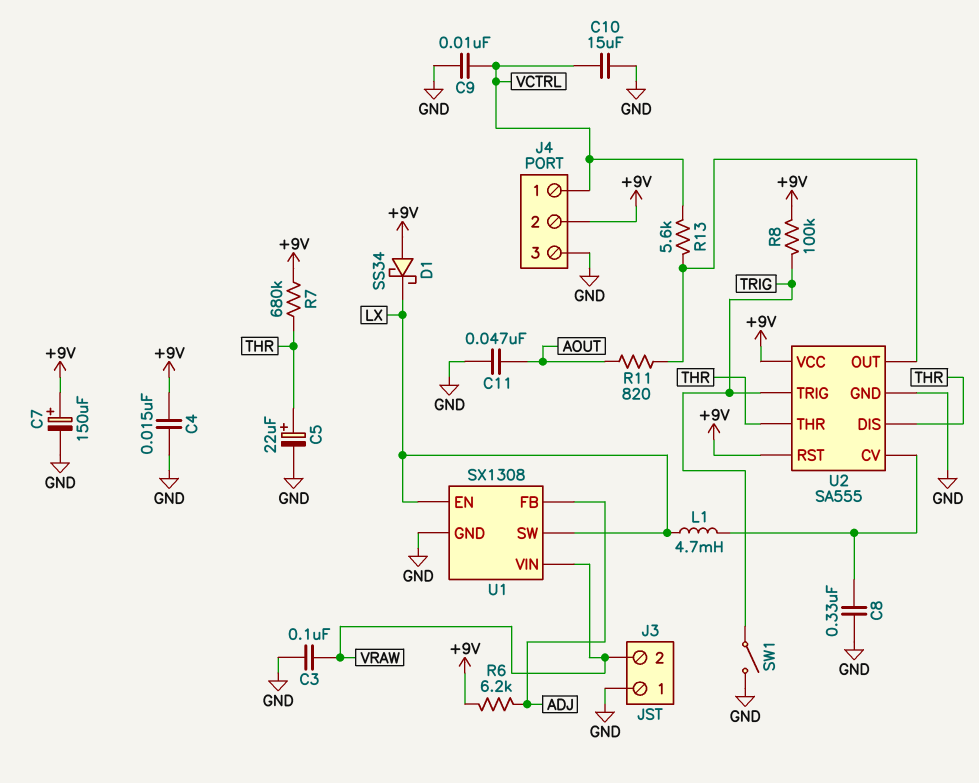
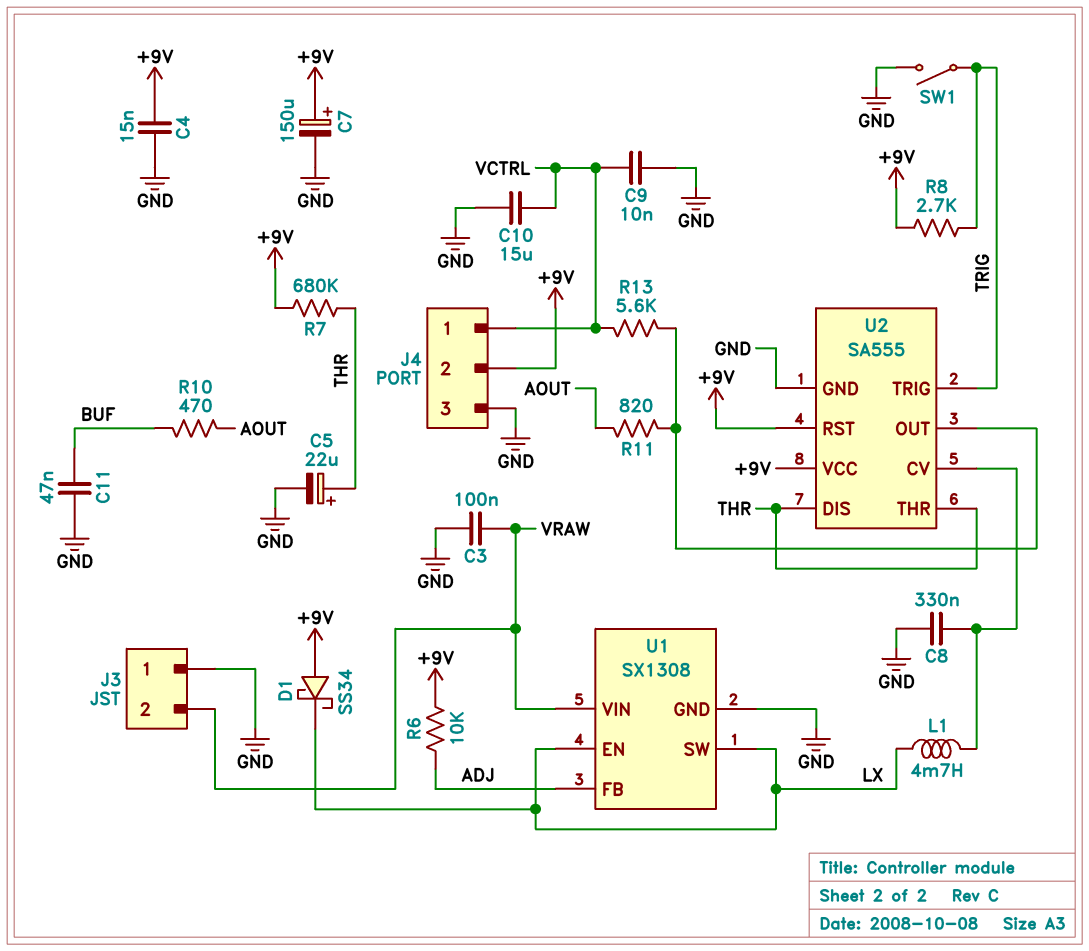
C11: 47nF (AOUT, GND) -> 47nF (BUF, GND)
R6: 6.2k (+9V, ADJ) -> 10k (+9V, ADJ)
R8: 100k (+9V, TRIG) -> 2.7k (+9V, TRIG)
R10: none -> 470 (AOUT, BUF)

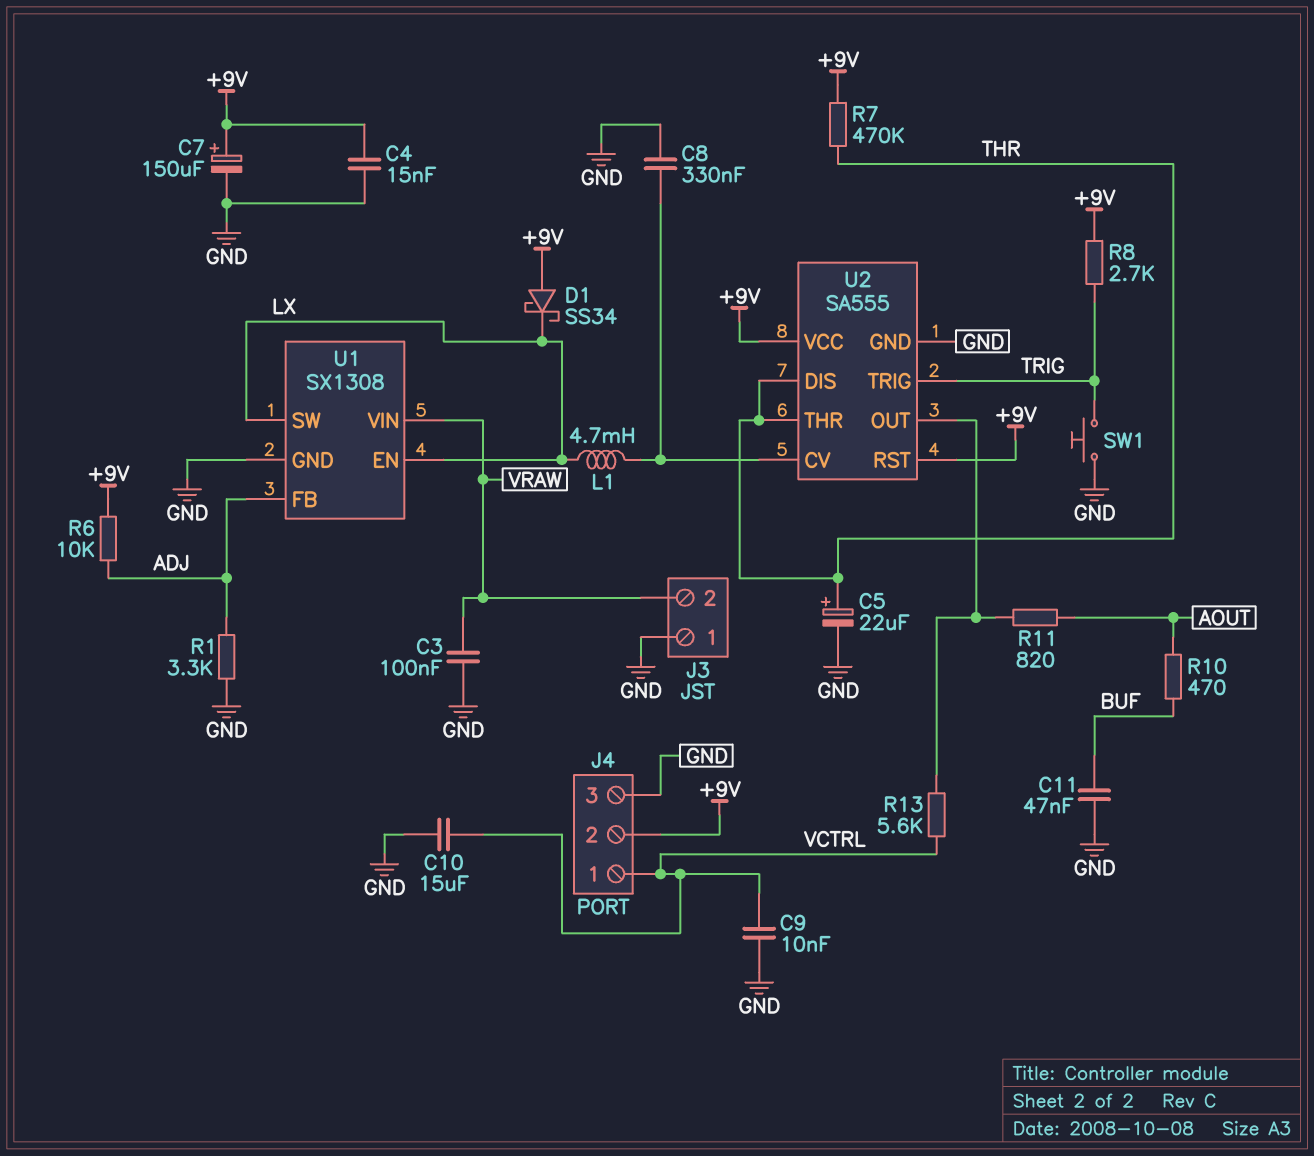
R1: none -> 3.3k (ADJ, GND)
R7: 680k (+9V, THR) -> 470k (+9V, THR)
SW1: switch (GND, TRIG) -> button (GND, TRIG)

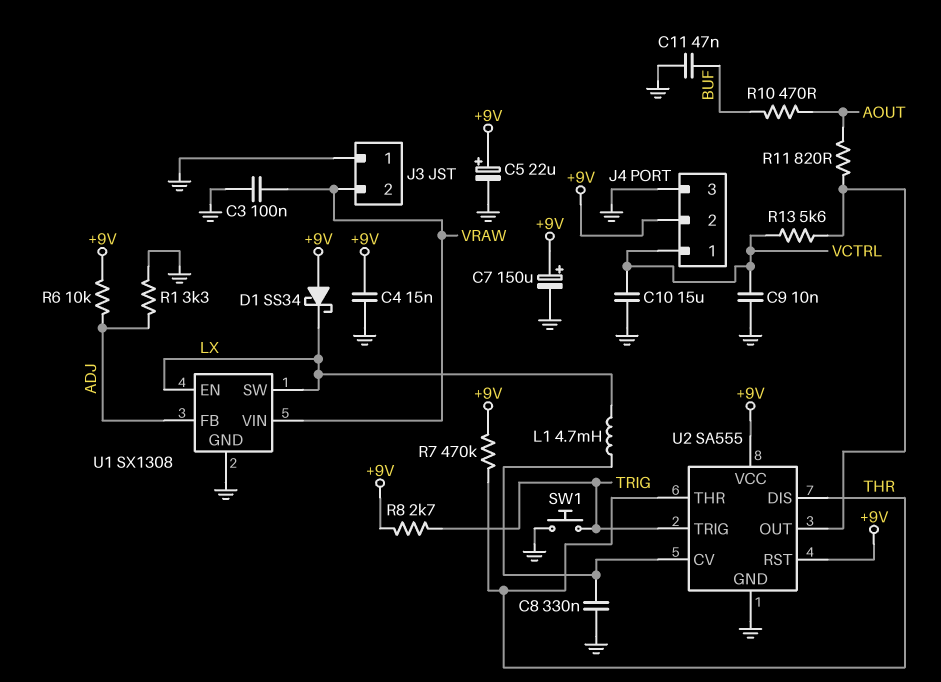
C5: 22uF (plus THR, minus GND) -> 22uF (plus +9V, minus GND)

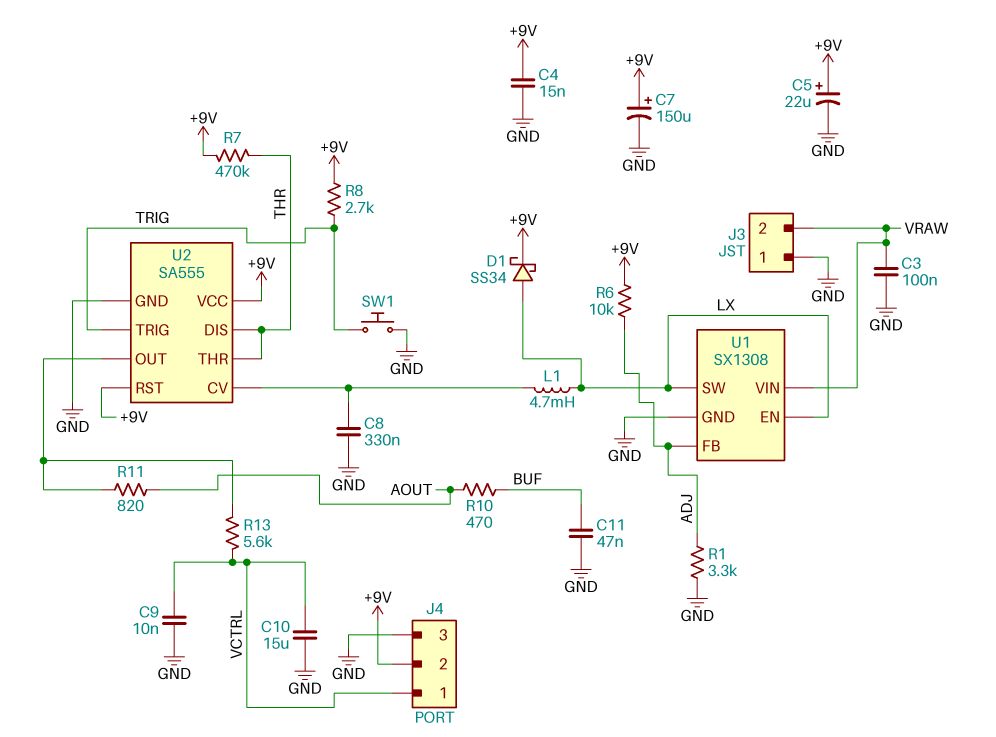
D1: schottky SS34 (A +9V, K LX) -> schottky SS34 (A LX, K +9V)

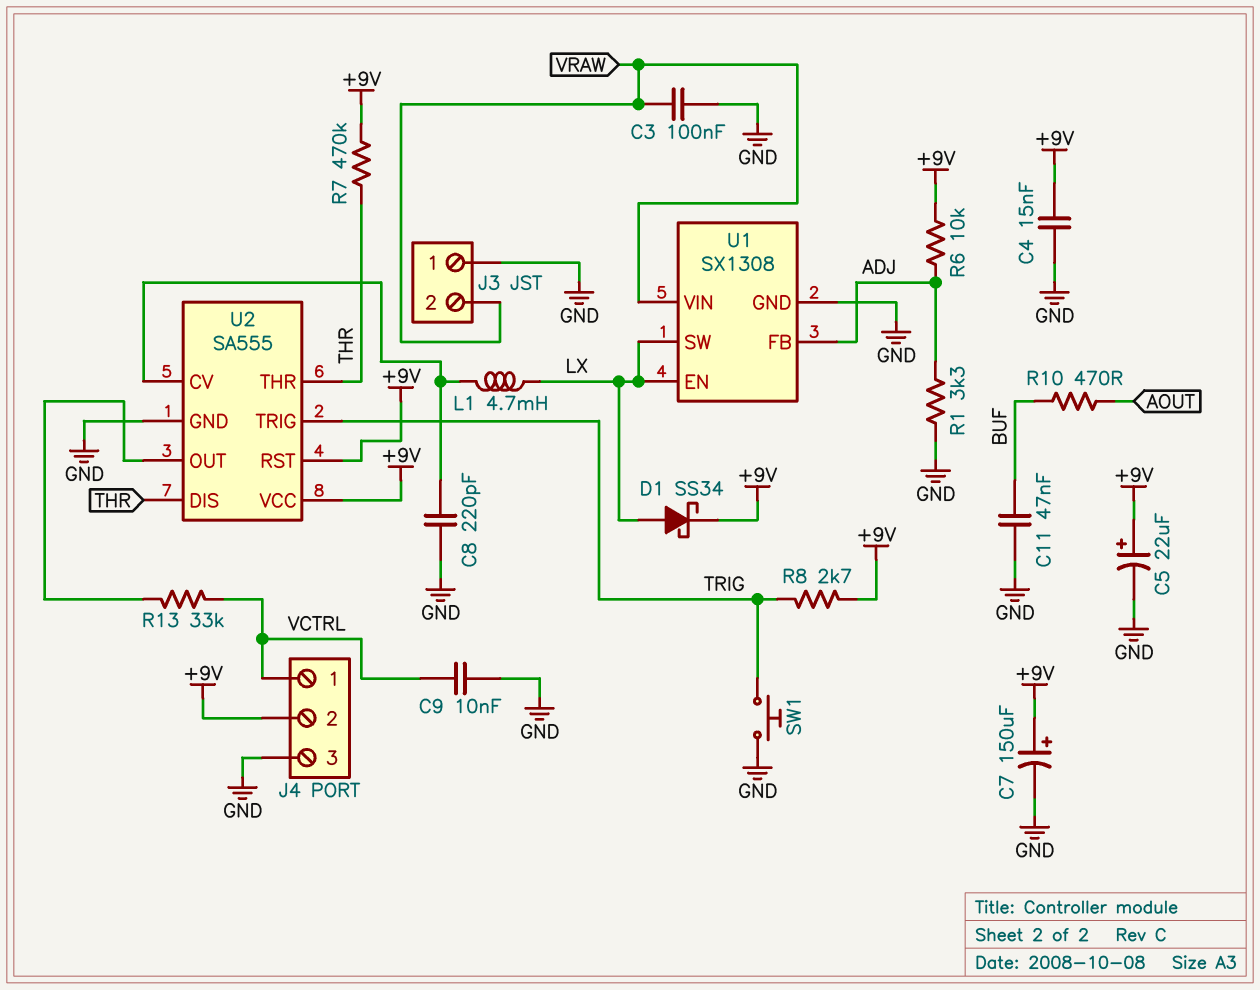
C8: 330nF (GND, U2/CV) -> 220pF (GND, U2/CV)
C10: 15uF (GND, VCTRL) -> none
R11: 820 (AOUT, U2/OUT) -> none
R13: 5.6k (U2/OUT, VCTRL) -> 33k (U2/OUT, VCTRL)

